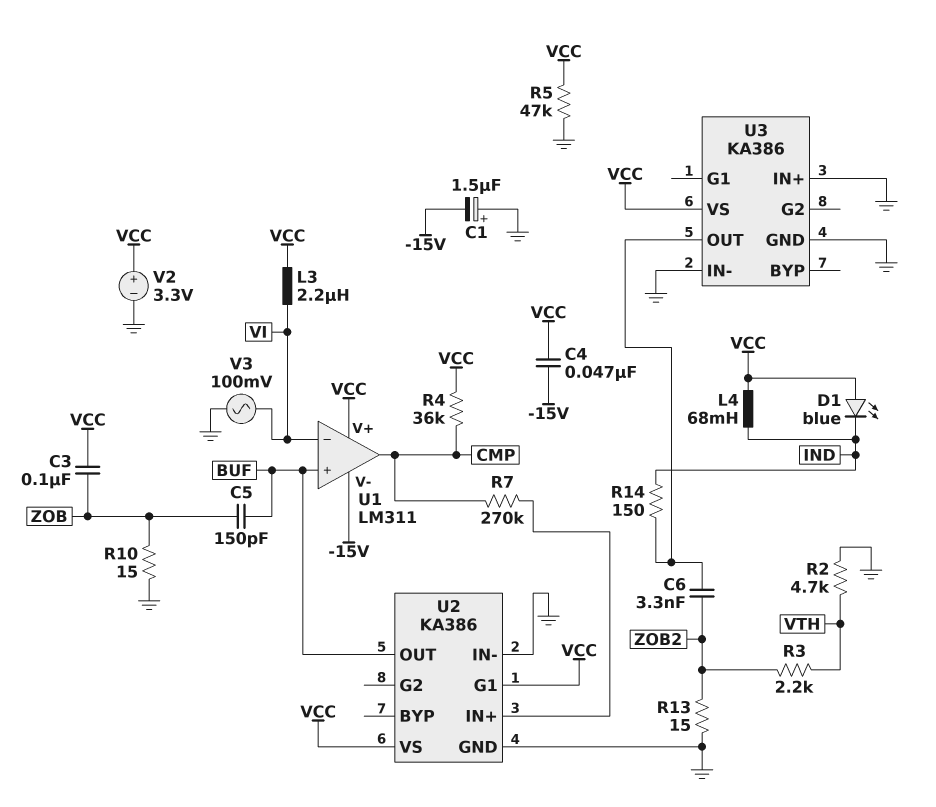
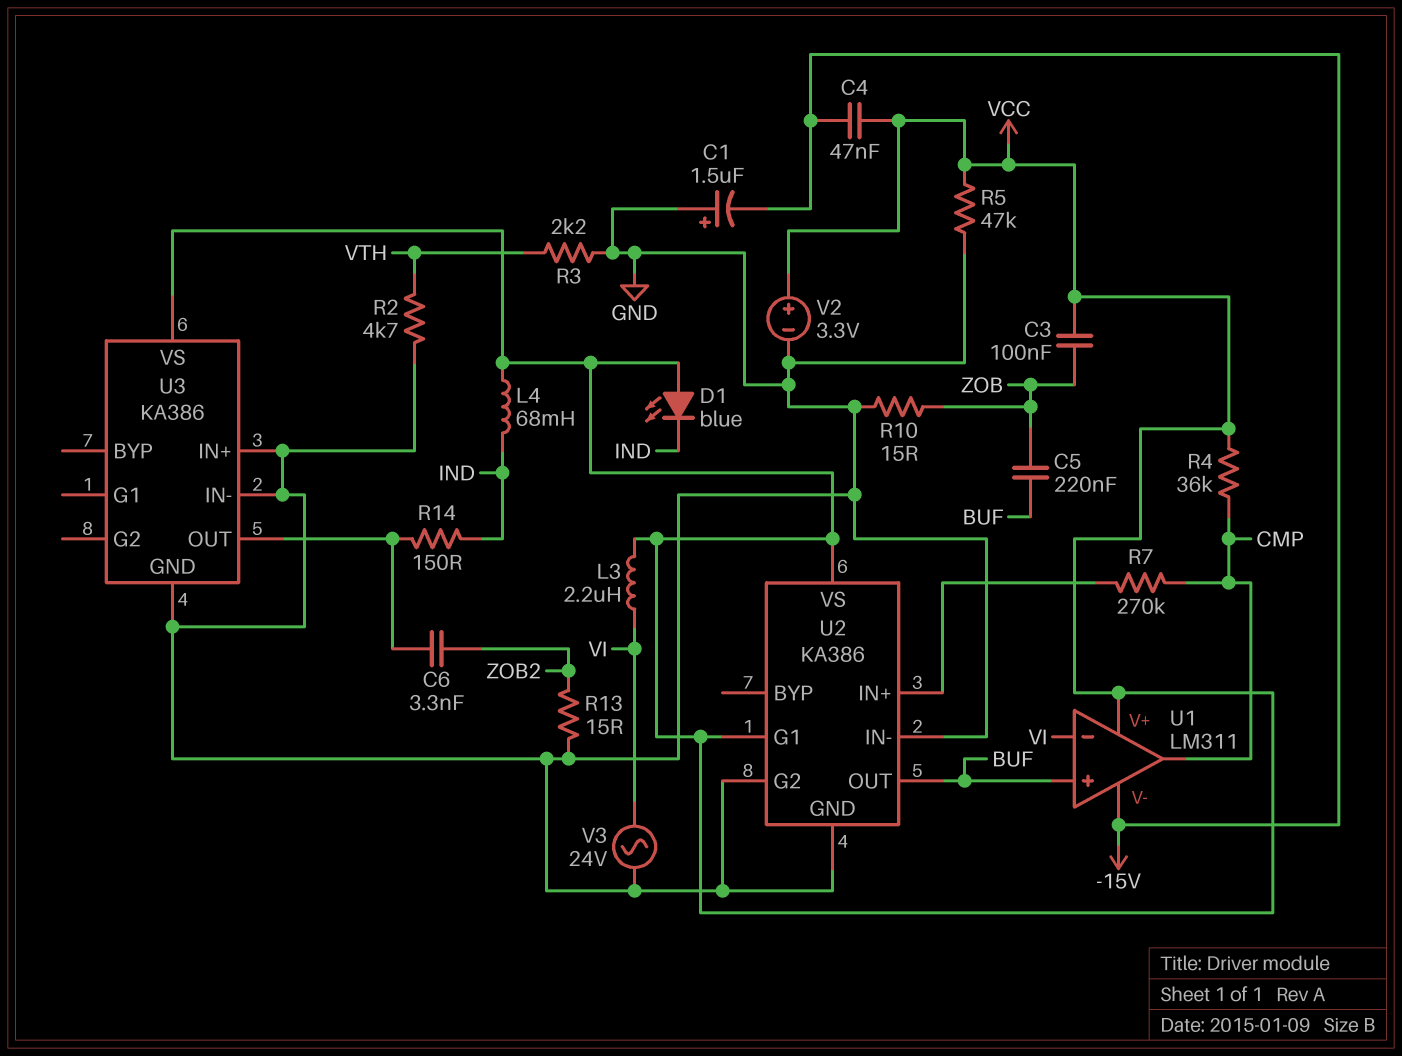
C5: 150pF (BUF, ZOB) -> 220nF (BUF, ZOB)
R3: 2.2k (VTH, ZOB2) -> 2.2k (GND, VTH)
U2 pin G2: none -> GND
V3: AC 100mV (GND, VI) -> AC 24V (GND, VI)

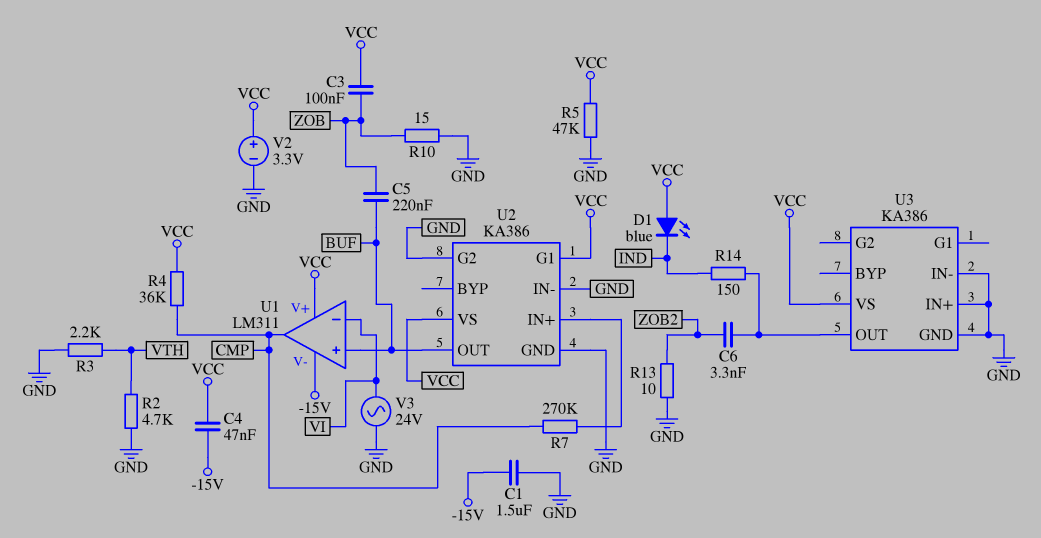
C1: 1.5uF (plus GND, minus -15V) -> 1.5uF (-15V, GND)
L3: 2.2uH (VCC, VI) -> none
L4: 68mH (IND, VCC) -> none
R13: 15 (GND, ZOB2) -> 10 (GND, ZOB2)

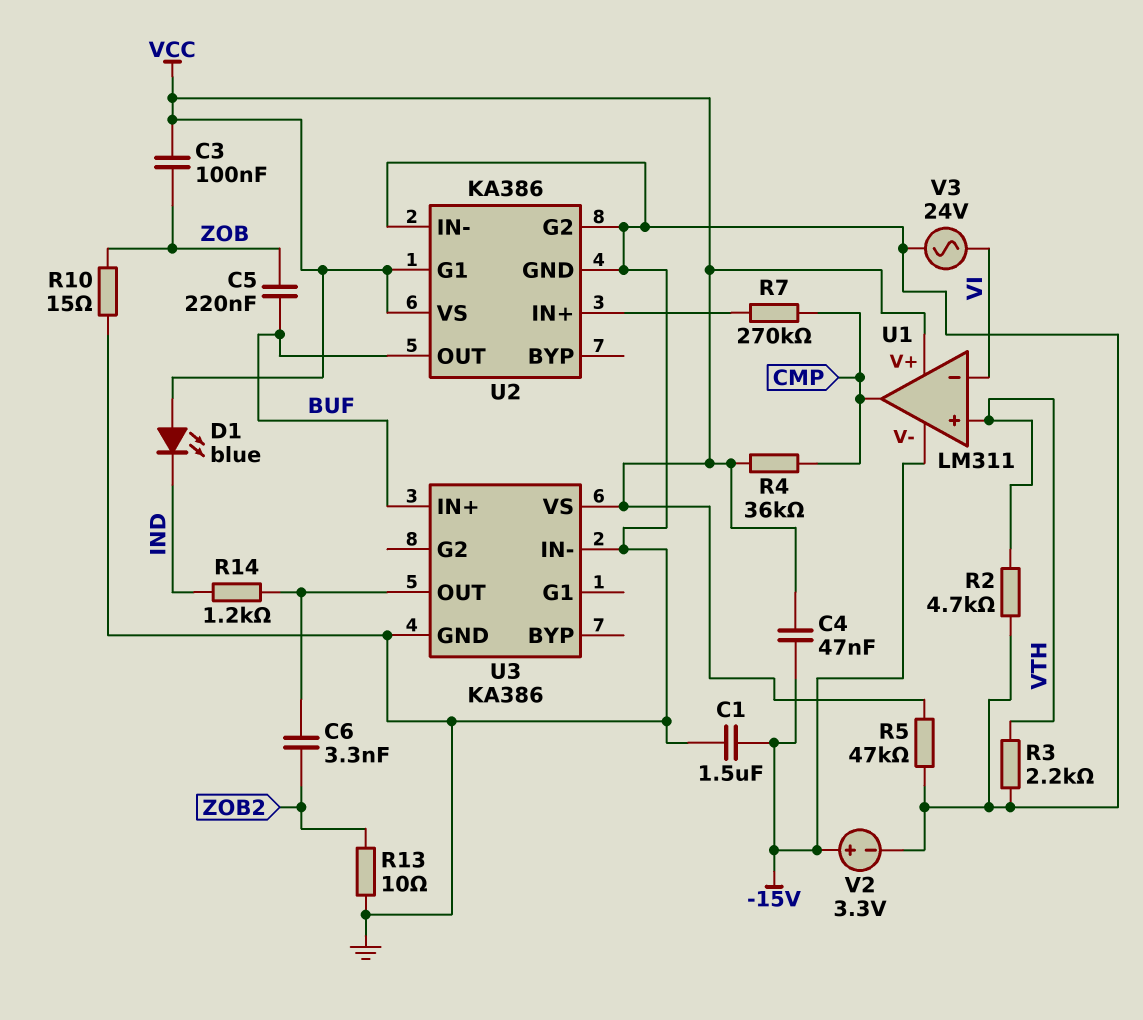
R14: 150 (IND, U3/OUT) -> 1.2k (IND, U3/OUT)
U1 pin in+: BUF -> VTH
U3 pin IN+: GND -> BUF
V2: 3.3V (plus VCC, minus GND) -> 3.3V (plus -15V, minus GND)

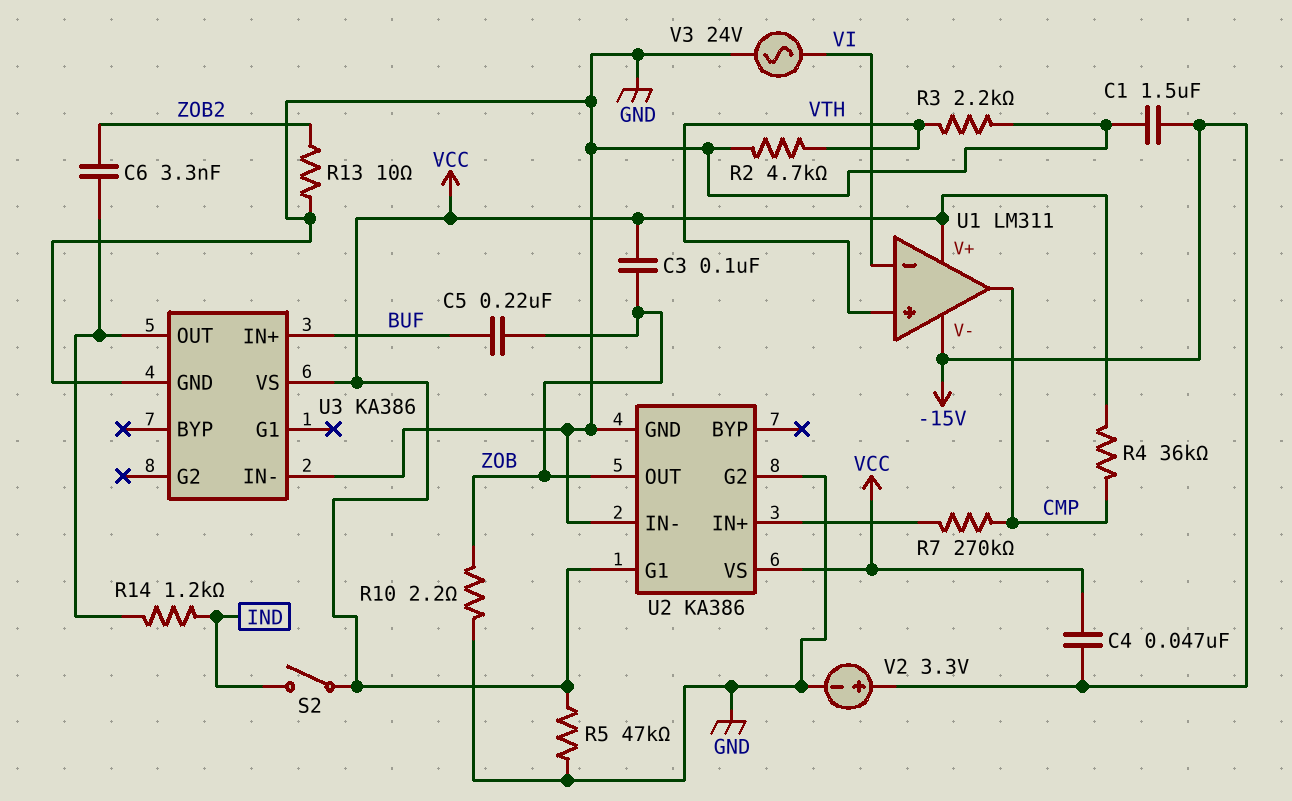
D1: LED blue (A VCC, K IND) -> none
R10: 15 (GND, ZOB) -> 2.2 (GND, ZOB)
S2: none -> switch (IND, VCC)
U2 pin OUT: BUF -> ZOB

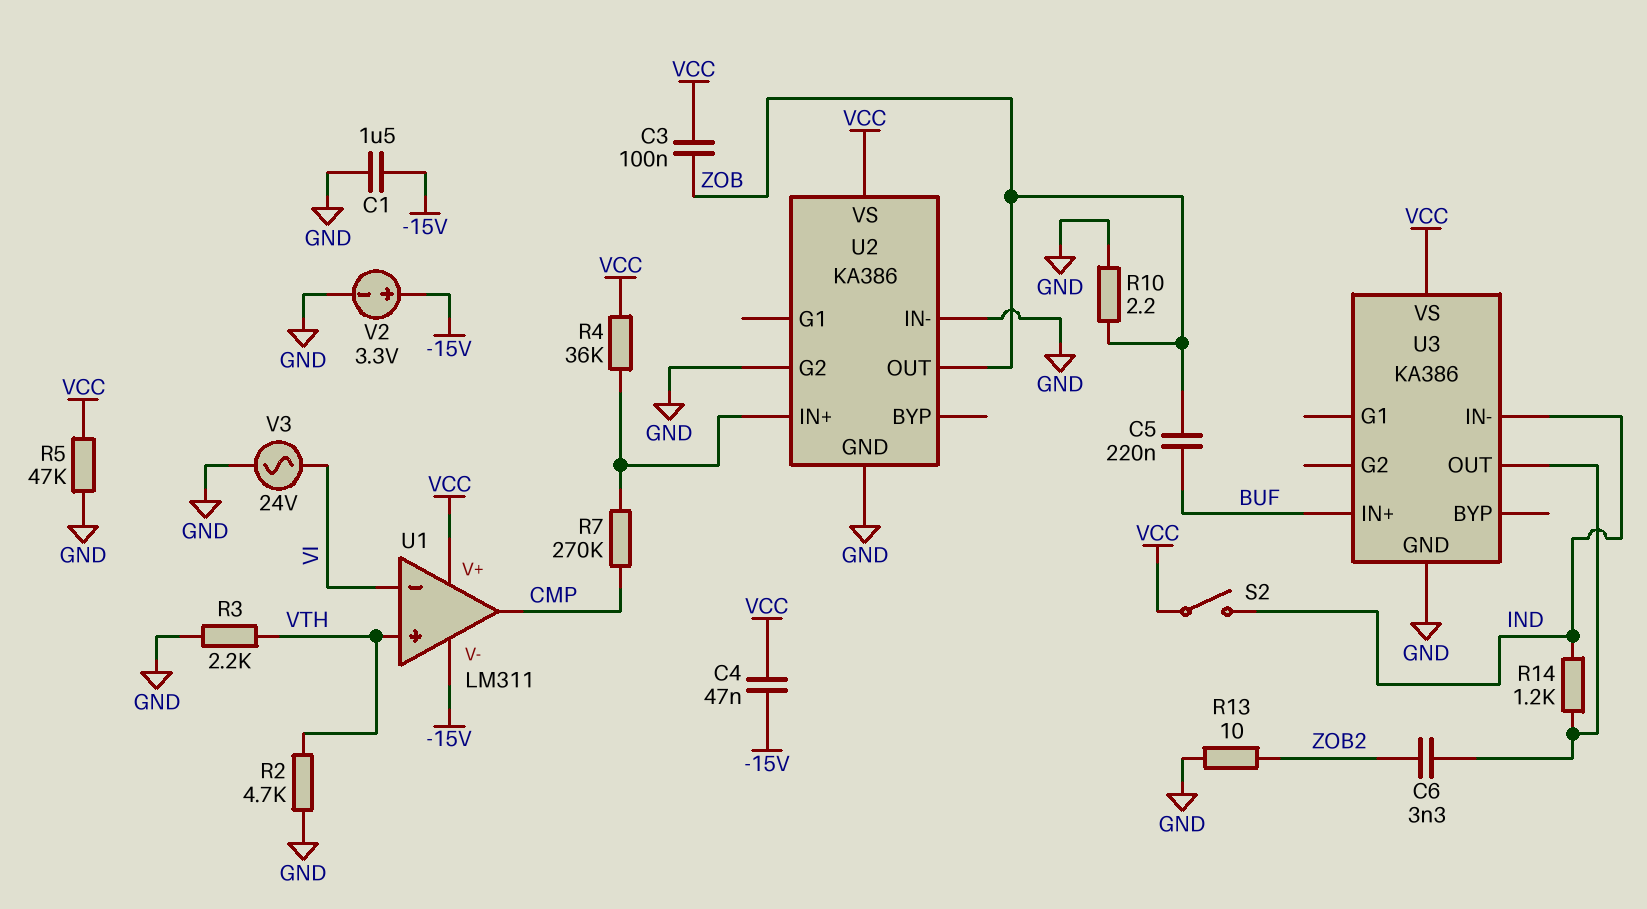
R4: 36k (CMP, VCC) -> 36k (U2/IN+, VCC)
U2 pin G1: VCC -> none
U3 pin IN-: GND -> IND

